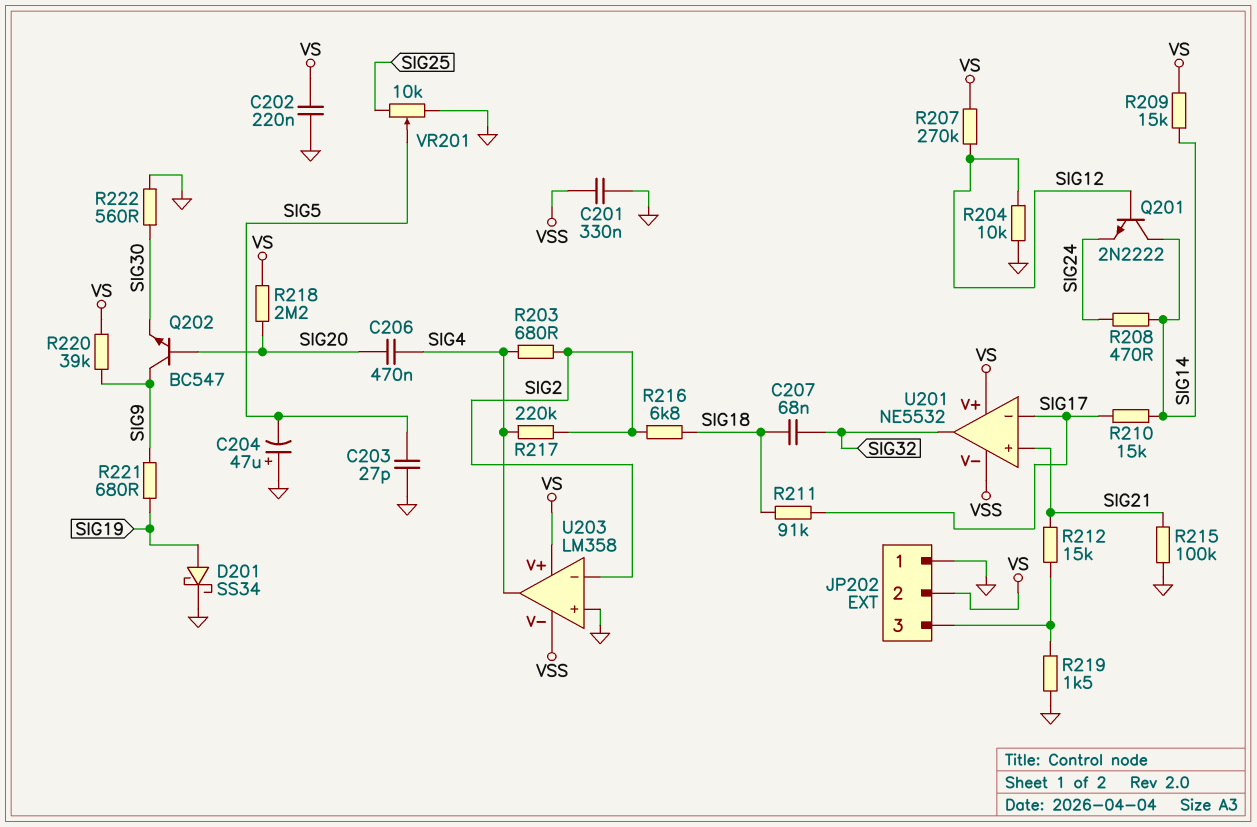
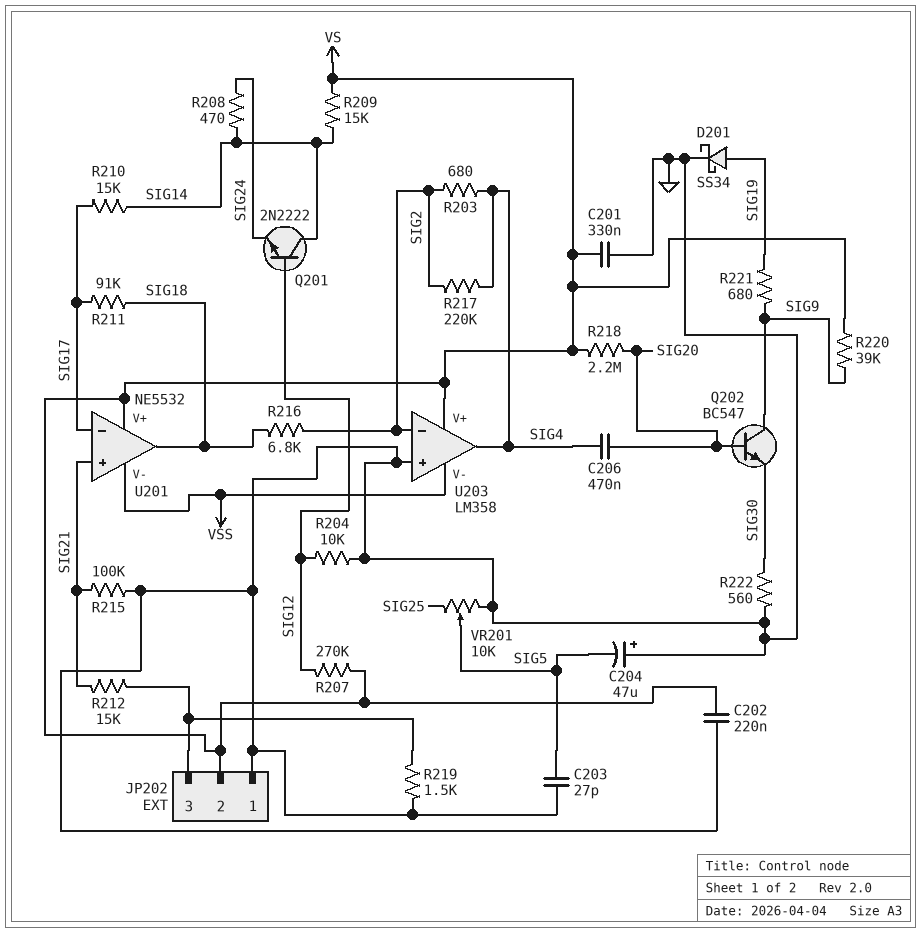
C201: 330nF (GND, VSS) -> 330nF (GND, VS)
C207: 68nF (SIG18, SIG32) -> none
U201 pin out: SIG32 -> SIG18

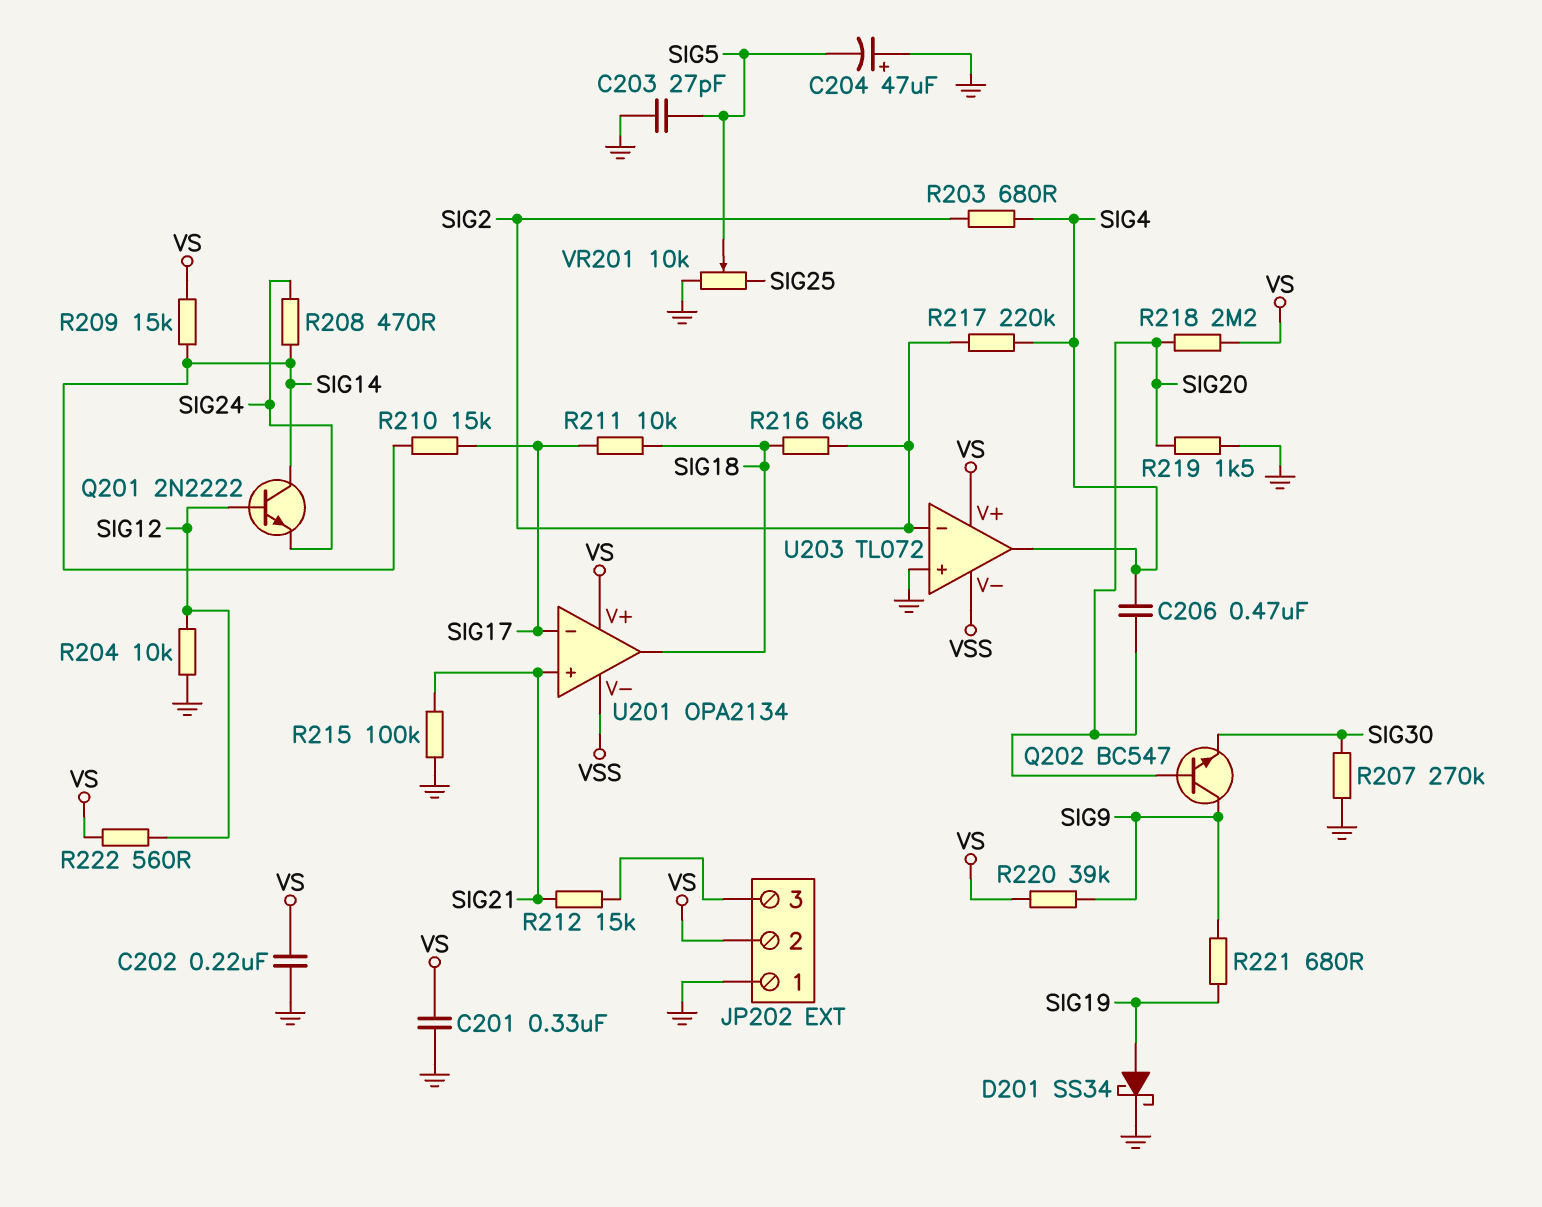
R207: 270k (SIG12, VS) -> 270k (GND, SIG30)
R211: 91k (SIG17, SIG18) -> 10k (SIG17, SIG18)
R219: 1.5k (GND, JP202/3) -> 1.5k (GND, SIG20)
R222: 560 (GND, SIG30) -> 560 (SIG12, VS)
U201: NE5532 -> OPA2134
U203: LM358 -> TL072

